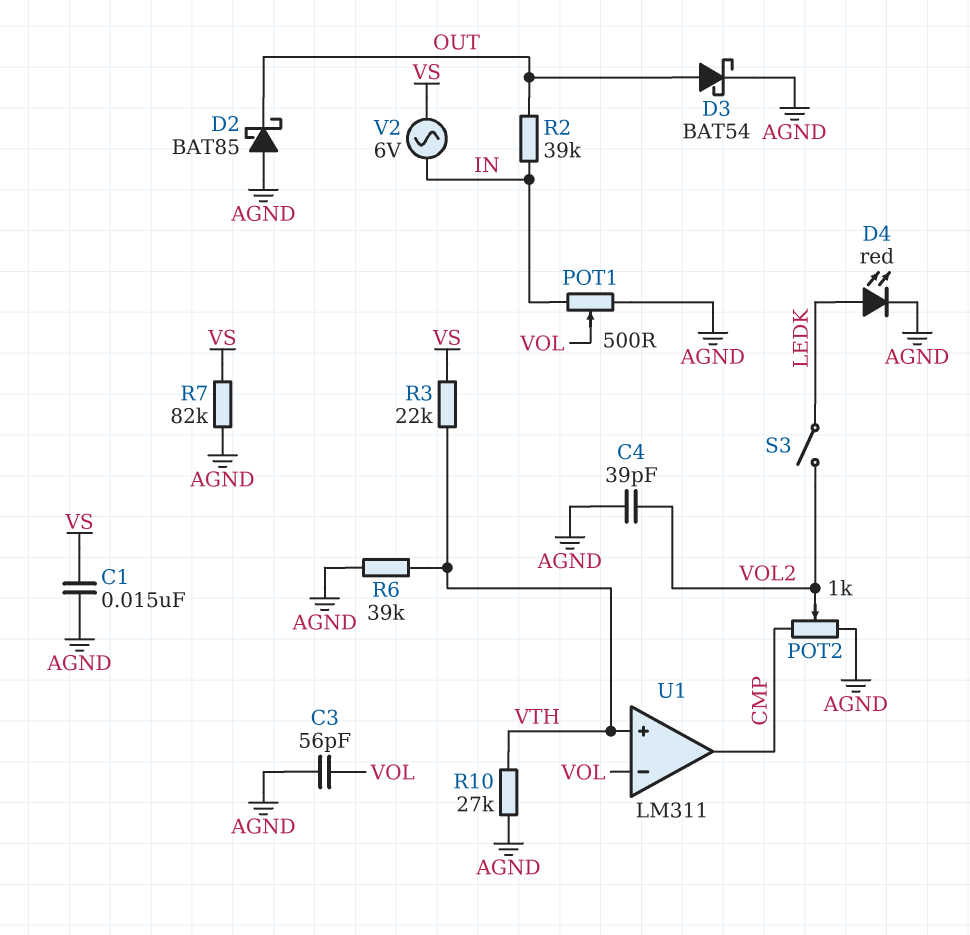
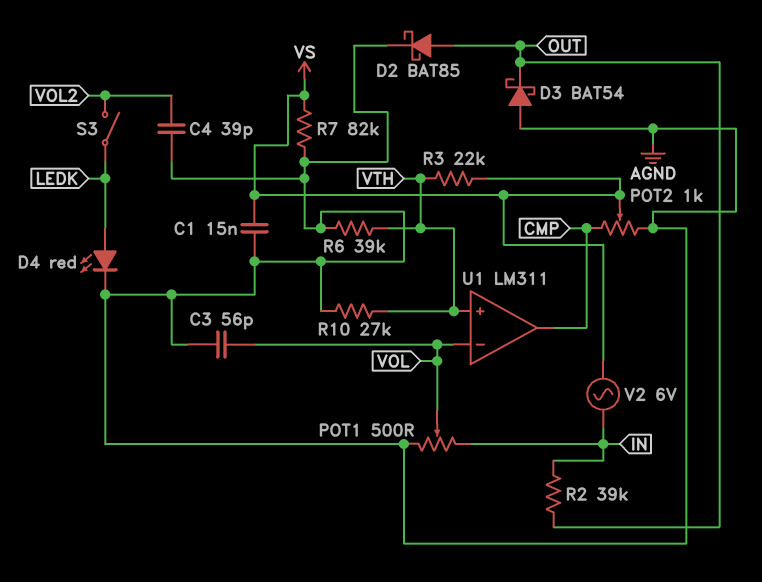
D2: schottky BAT85 (A AGND, K OUT) -> schottky BAT85 (A OUT, K AGND)
D3: schottky BAT54 (A OUT, K AGND) -> schottky BAT54 (A AGND, K OUT)
POT2: 1k (AGND, CMP, wiper VOL2) -> 1k (AGND, CMP, wiper VS)

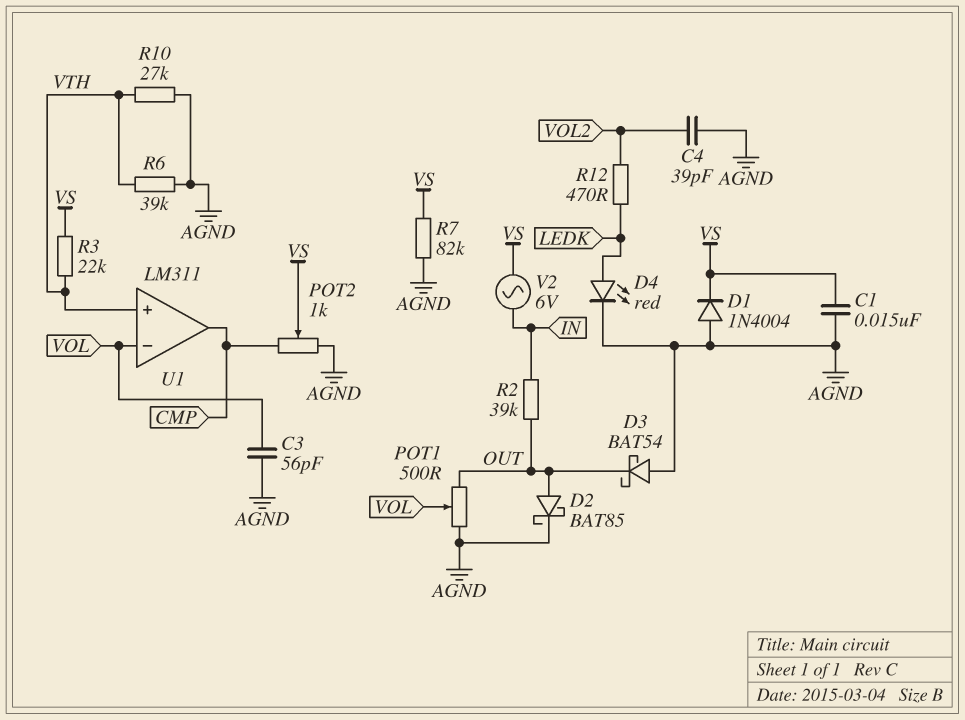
D1: none -> diode 1N4004 (A AGND, K VS)
POT1: 500 (AGND, IN, wiper VOL) -> 500 (AGND, OUT, wiper VOL)
R12: none -> 470 (LEDK, VOL2)
S3: switch (LEDK, VOL2) -> none

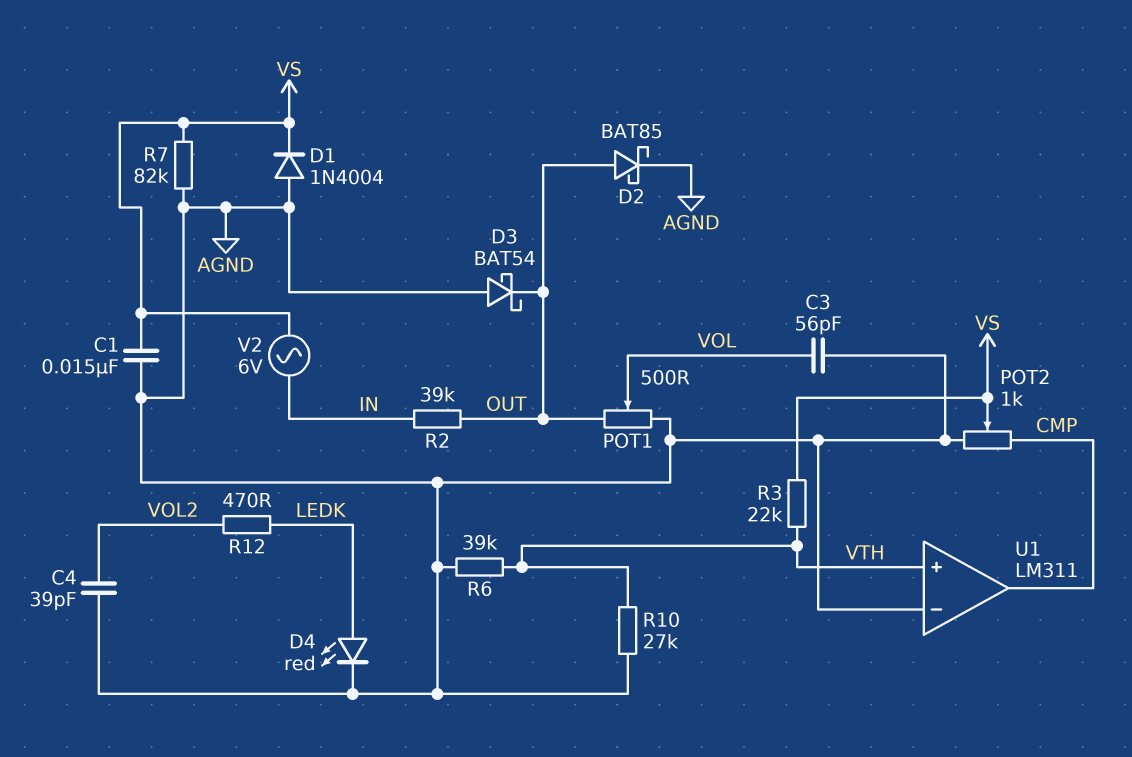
U1 pin in-: VOL -> AGND

